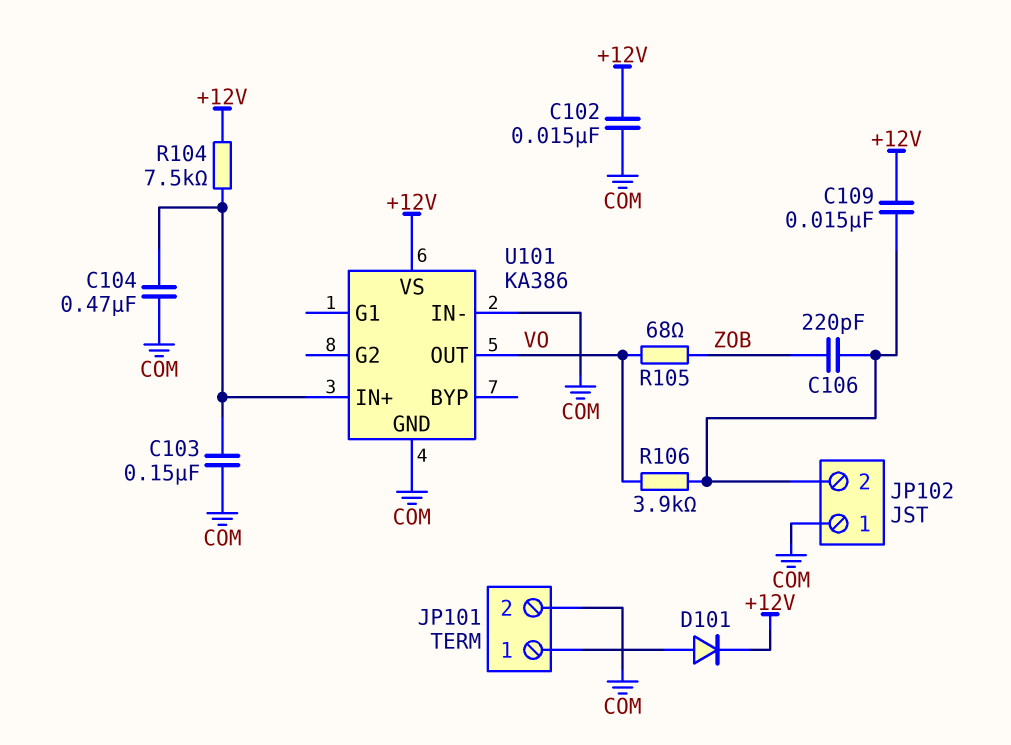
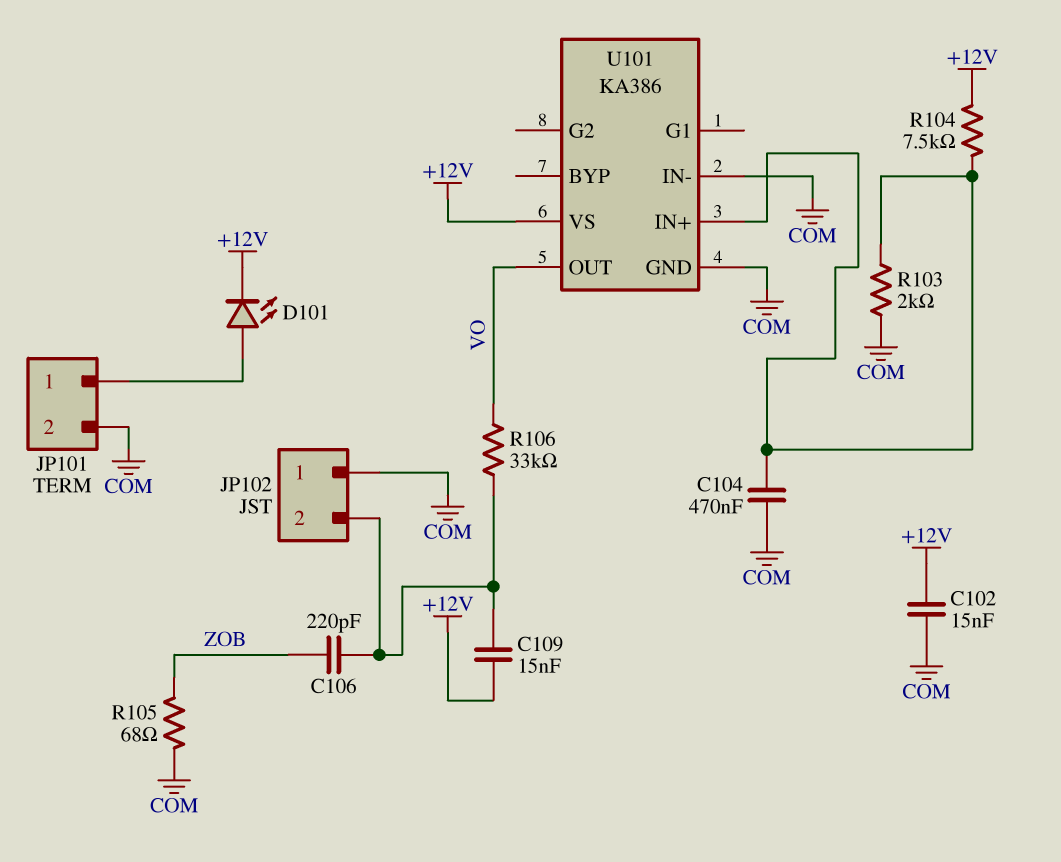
C103: 150nF (COM, U101/IN+) -> none
D101: diode (A JP101/1, K +12V) -> LED (A JP101/1, K +12V)
R103: none -> 2k (COM, U101/IN+)
R105: 68 (VO, ZOB) -> 68 (COM, ZOB)
R106: 3.9k (JP102/2, VO) -> 33k (JP102/2, VO)

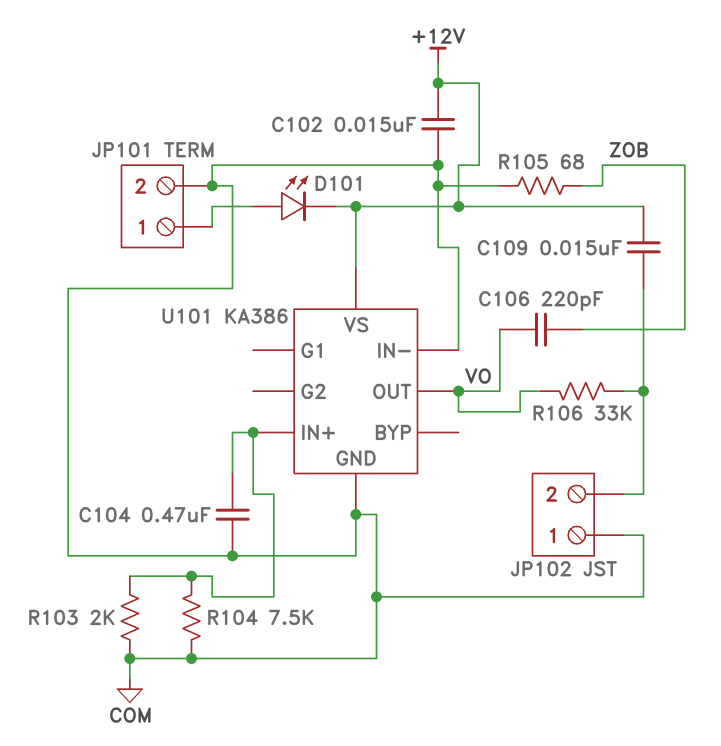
C106: 220pF (JP102/2, ZOB) -> 220pF (VO, ZOB)
R104: 7.5k (+12V, U101/IN+) -> 7.5k (COM, U101/IN+)

